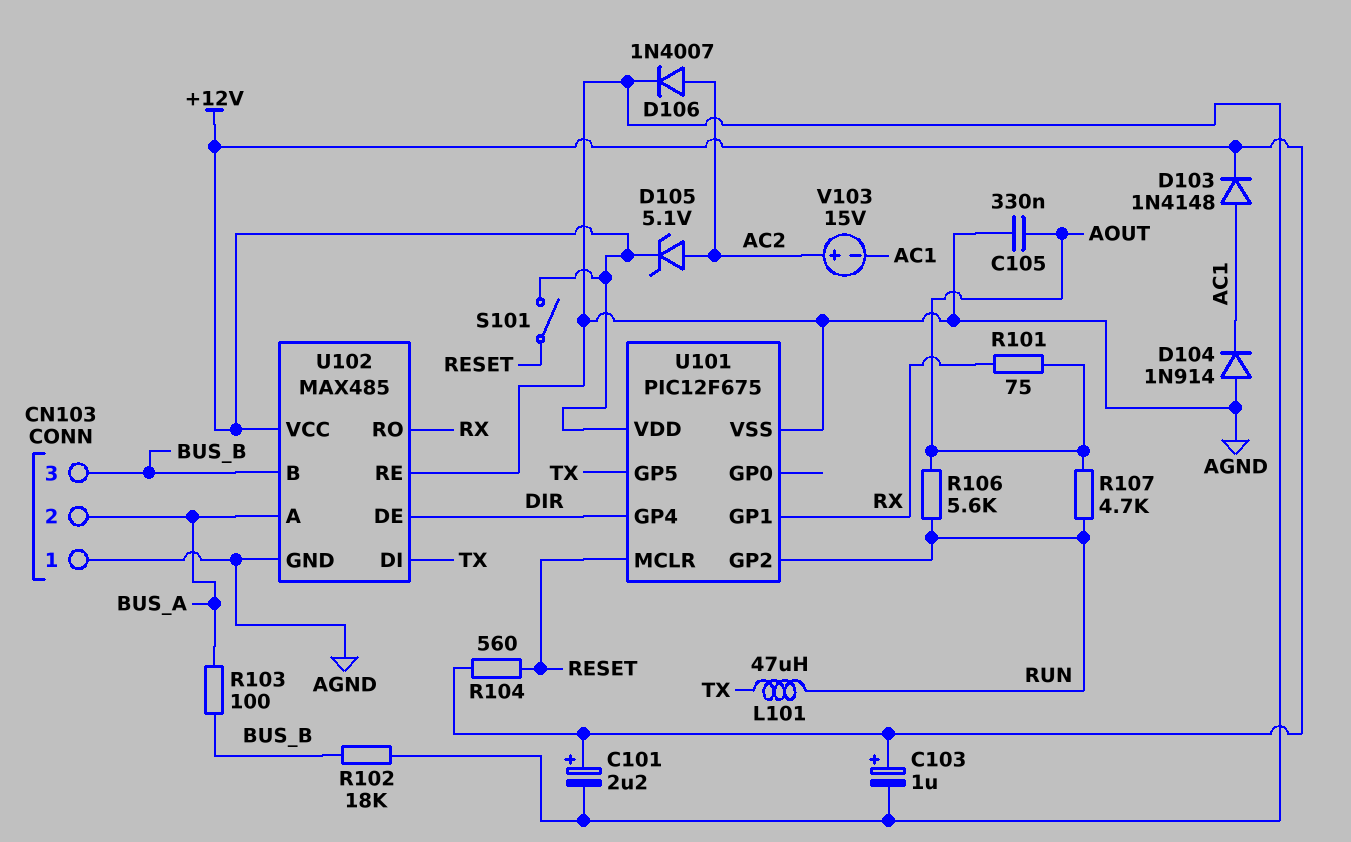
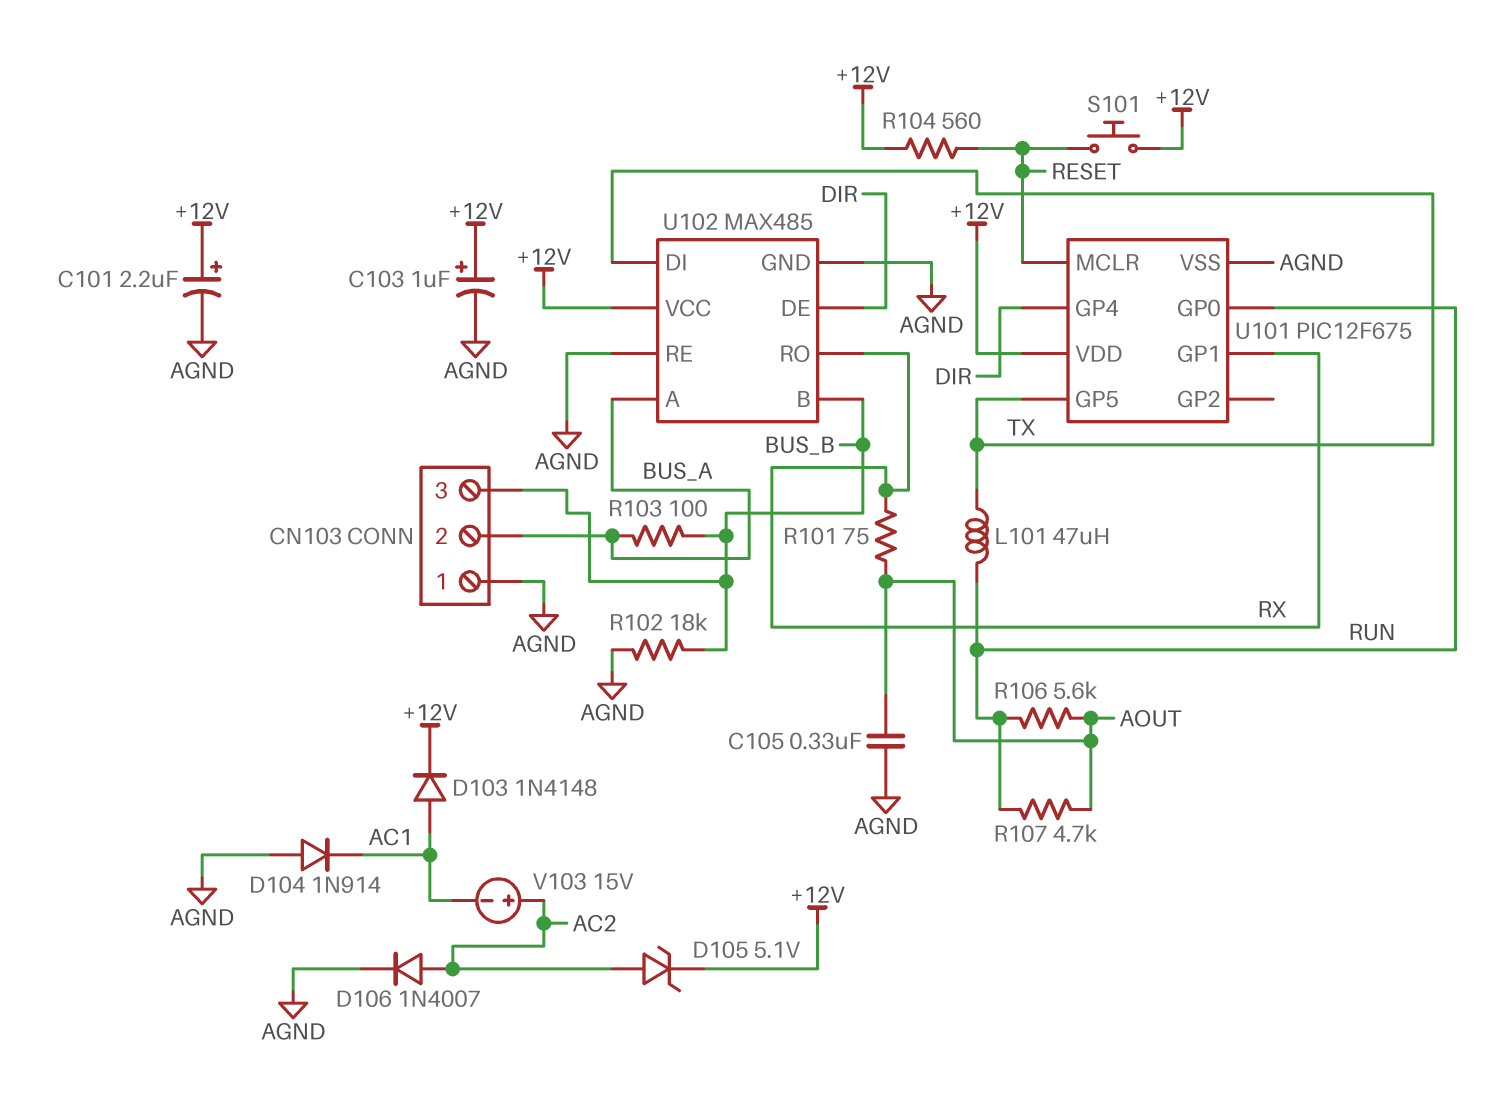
S101: switch (+12V, RESET) -> button (+12V, RESET)
U101 pin GP0: none -> RUN
U101 pin GP2: RUN -> none

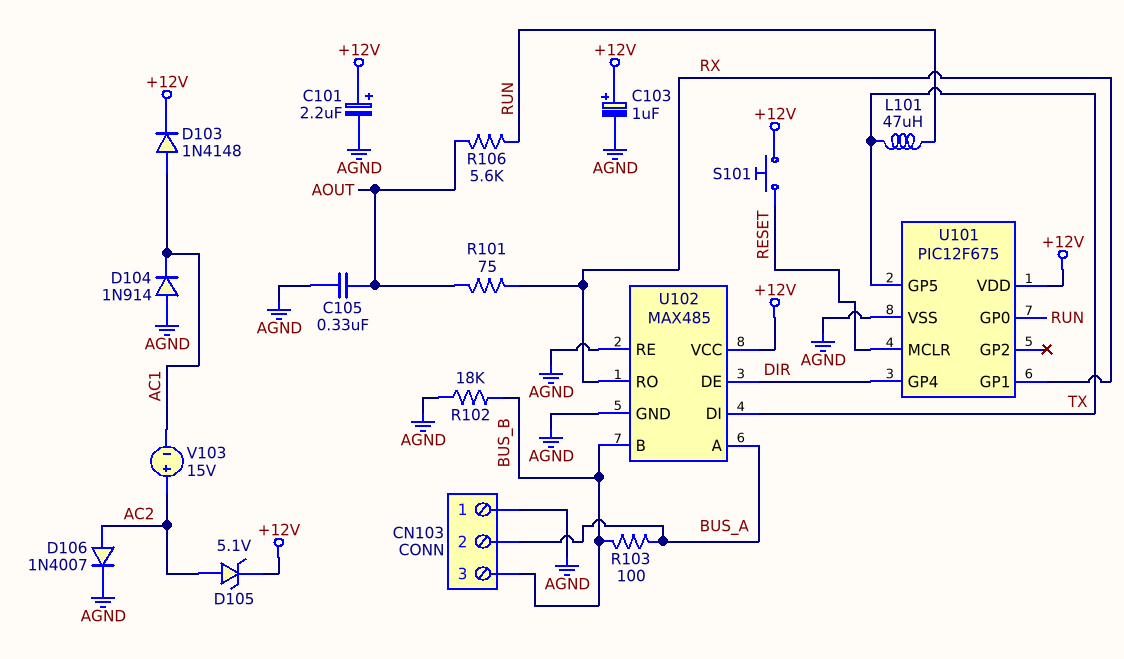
R104: 560 (+12V, RESET) -> none
R107: 4.7k (AOUT, RUN) -> none

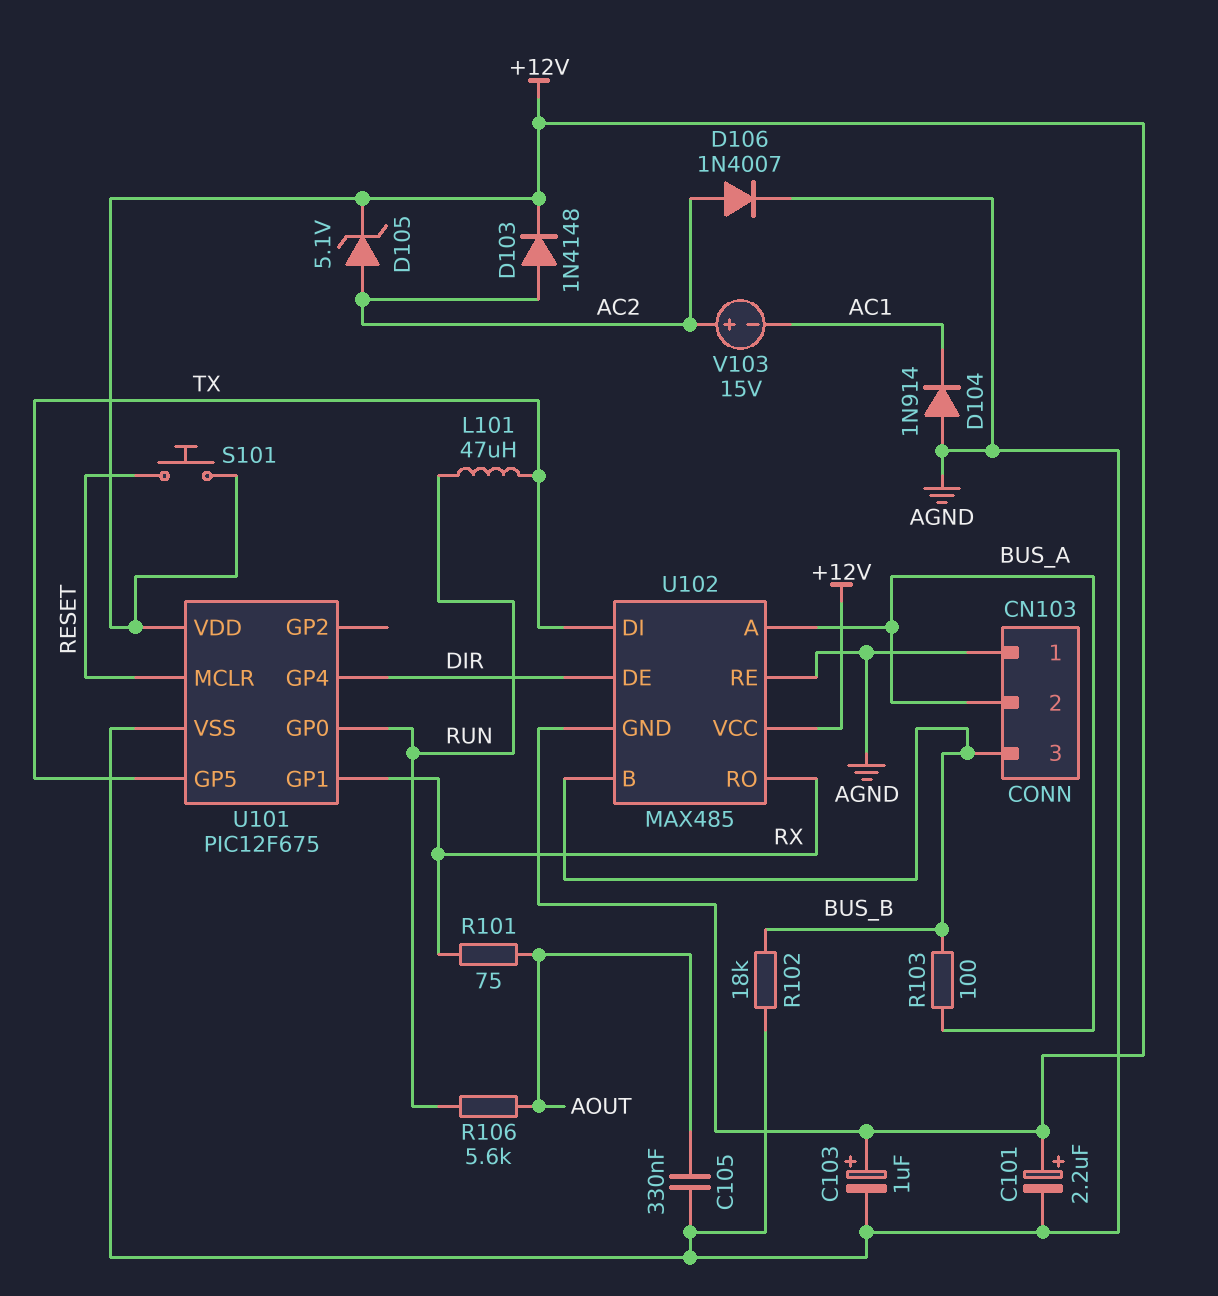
D103: diode 1N4148 (A AC1, K +12V) -> diode 1N4148 (A AC2, K +12V)
U102 pin GND: AGND -> +12V

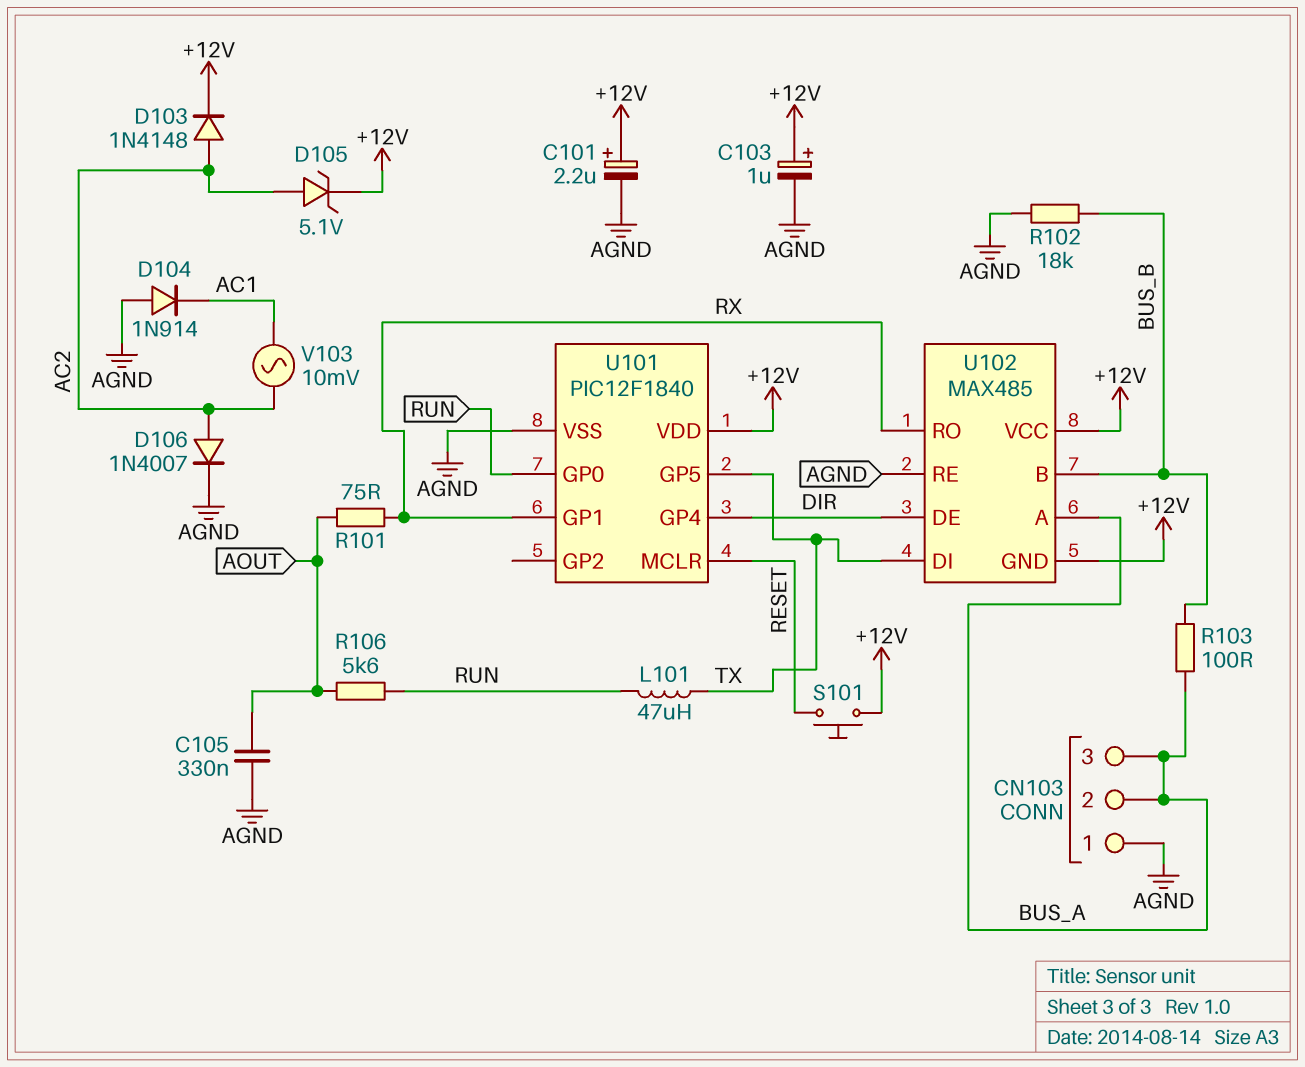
CN103 pin 3: BUS_B -> BUS_A
U101: PIC12F675 -> PIC12F1840
V103: 15V (plus AC2, minus AC1) -> AC 10mV (AC1, AC2)

